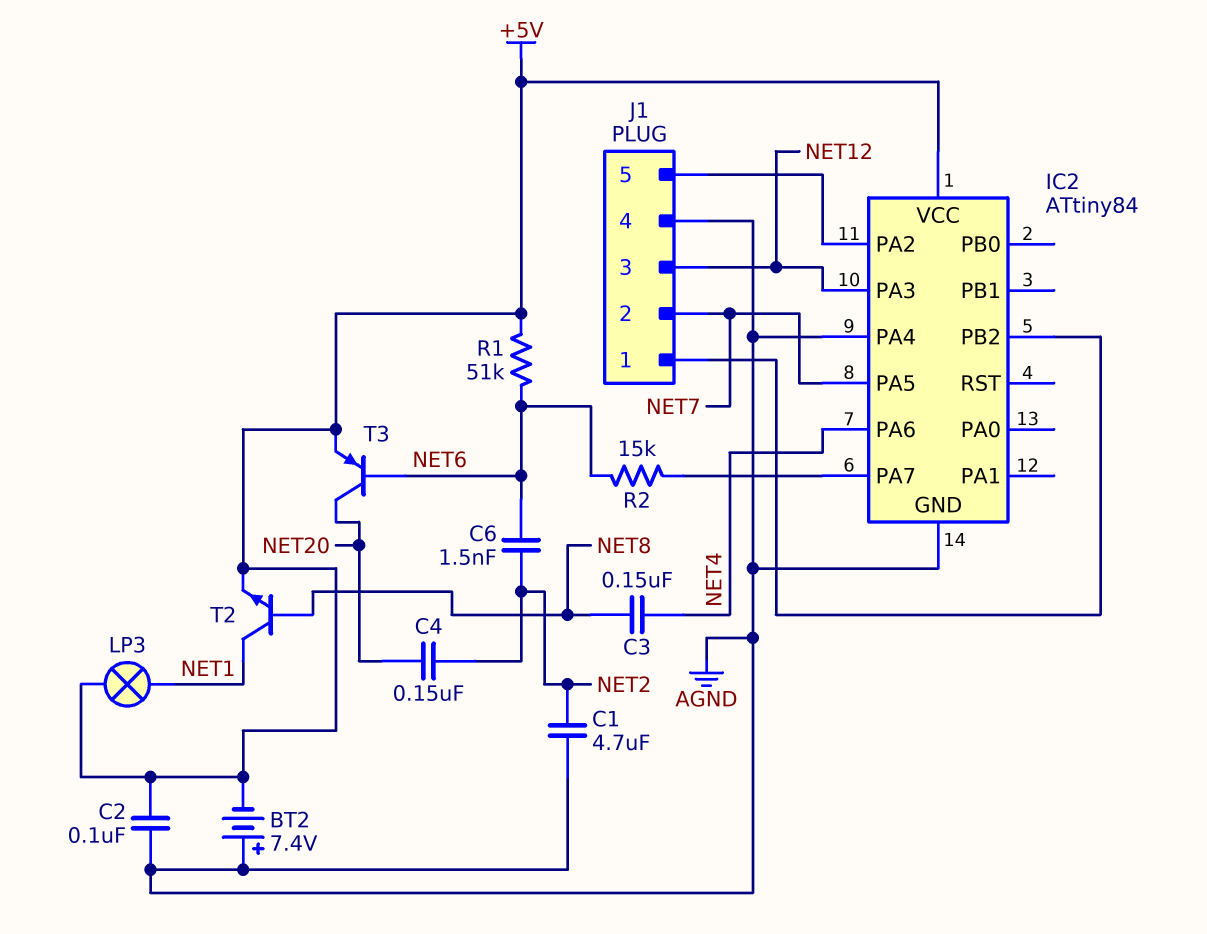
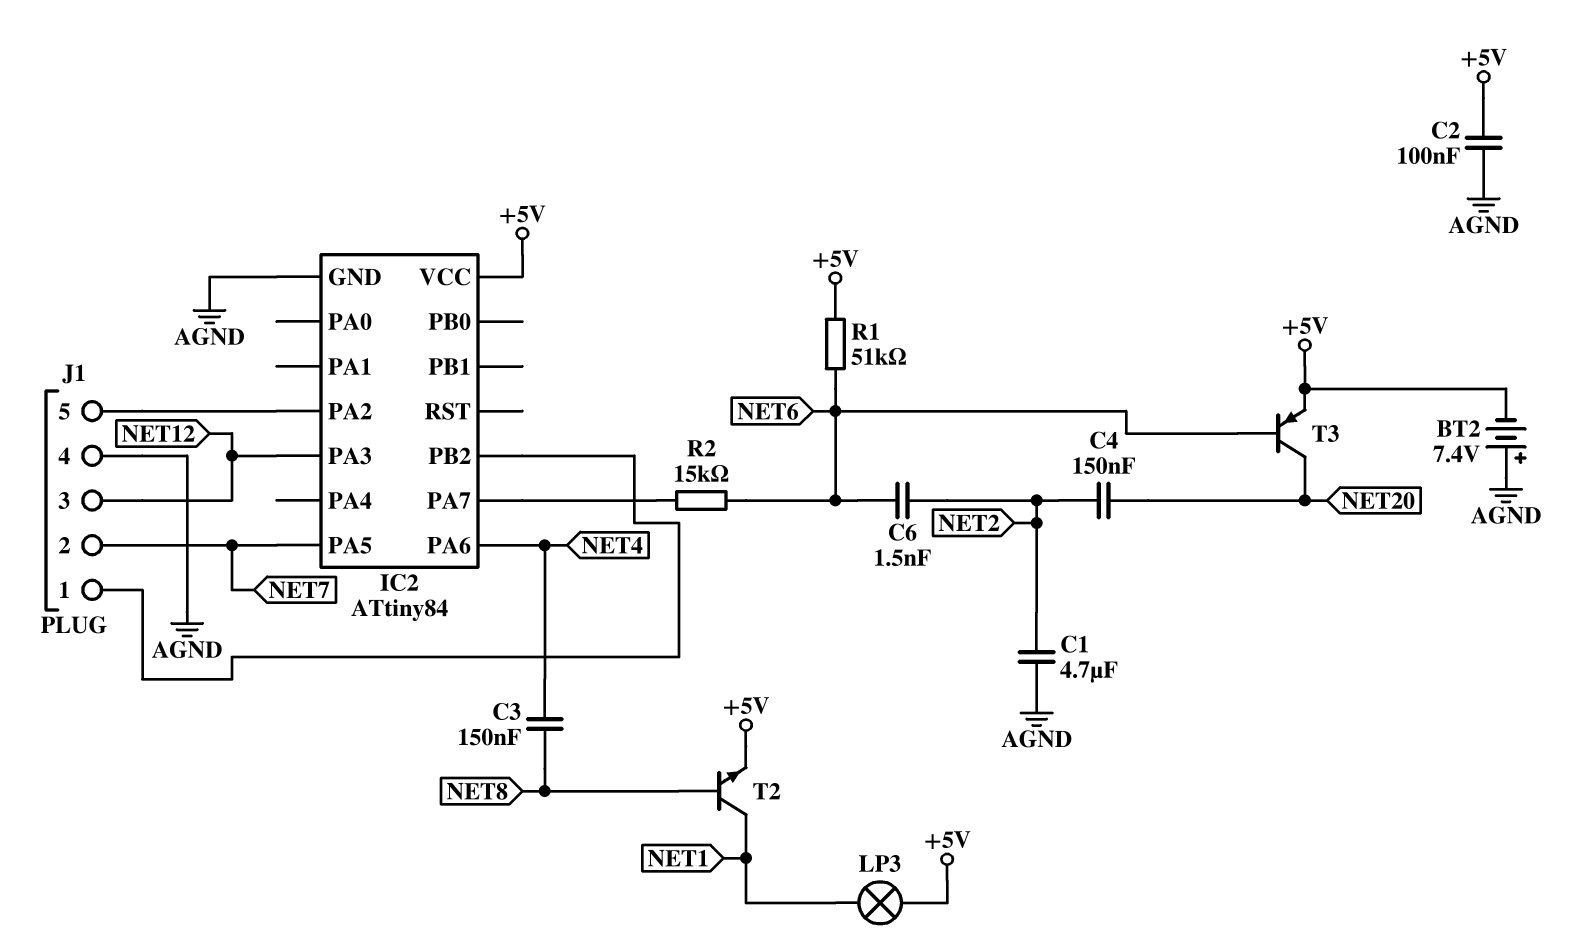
IC2 pin PA4: AGND -> none

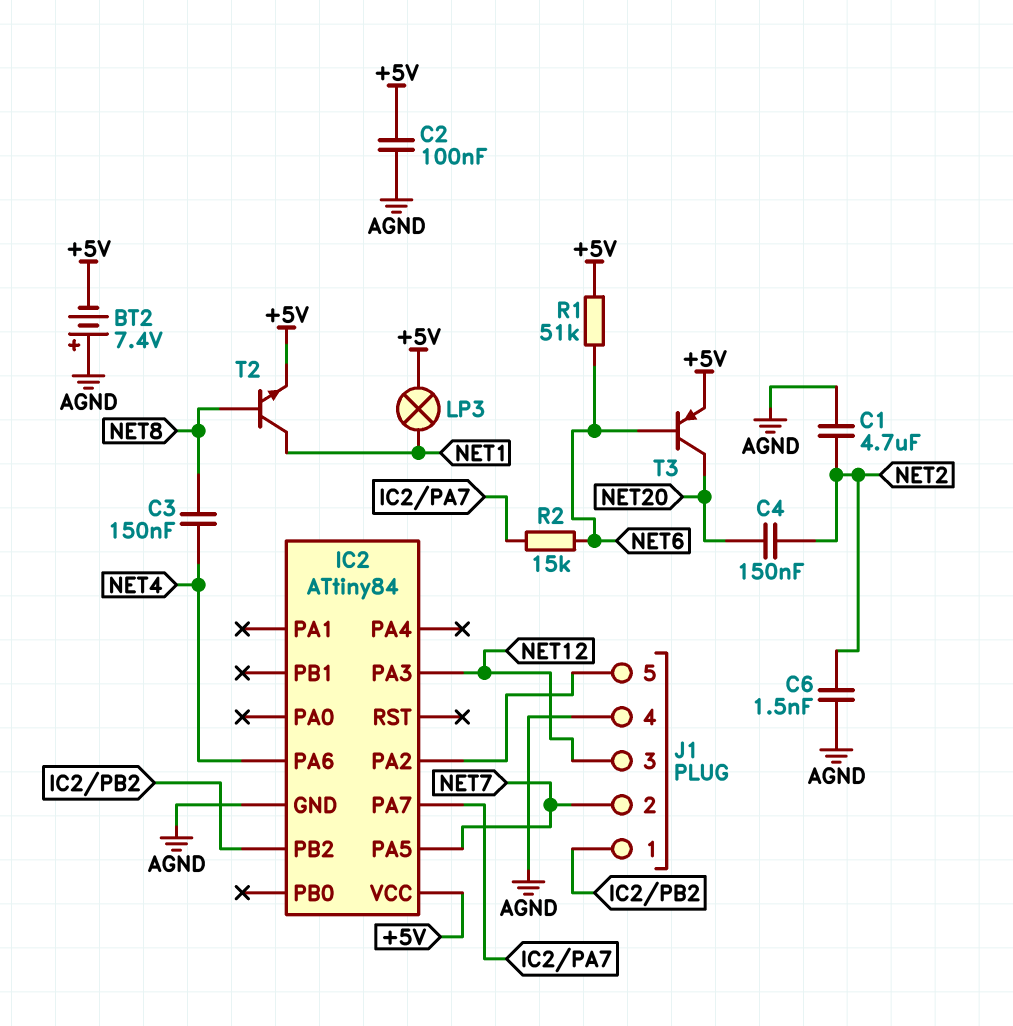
C6: 1.5nF (NET2, NET6) -> 1.5nF (AGND, NET2)

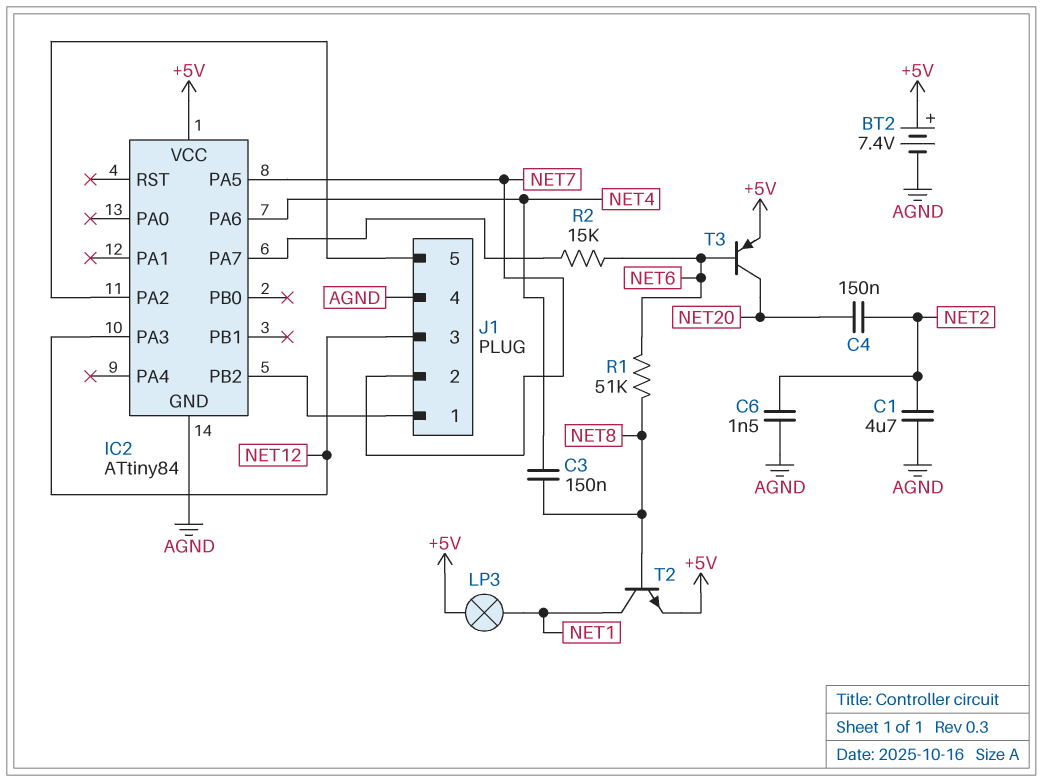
BT2: 7.4V (plus AGND, minus +5V) -> 7.4V (plus +5V, minus AGND)
C2: 100nF (+5V, AGND) -> none
R1: 51k (+5V, NET6) -> 51k (NET6, NET8)

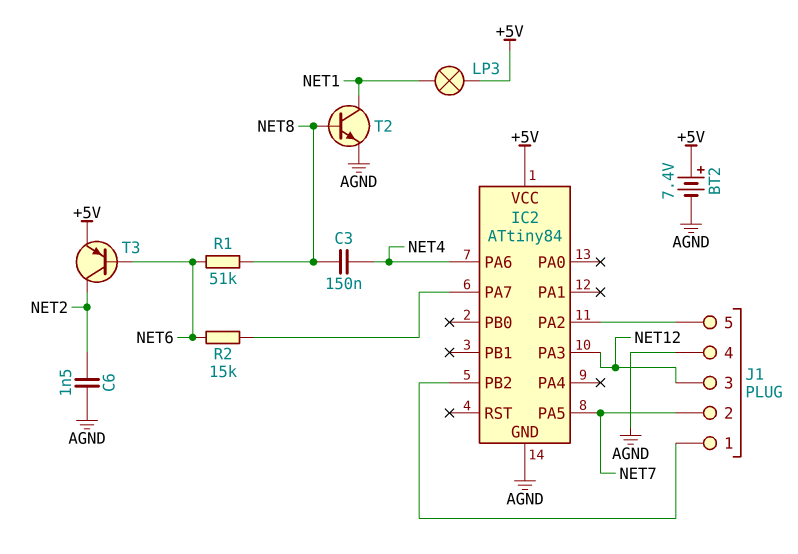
C1: 4.7uF (AGND, NET2) -> none
C4: 150nF (NET2, NET20) -> none
T2: NPN (B NET8, C NET1, E +5V) -> NPN (B NET8, C NET1, E AGND)
T3: PNP (B NET6, C NET20, E +5V) -> PNP (B NET6, C NET2, E +5V)

